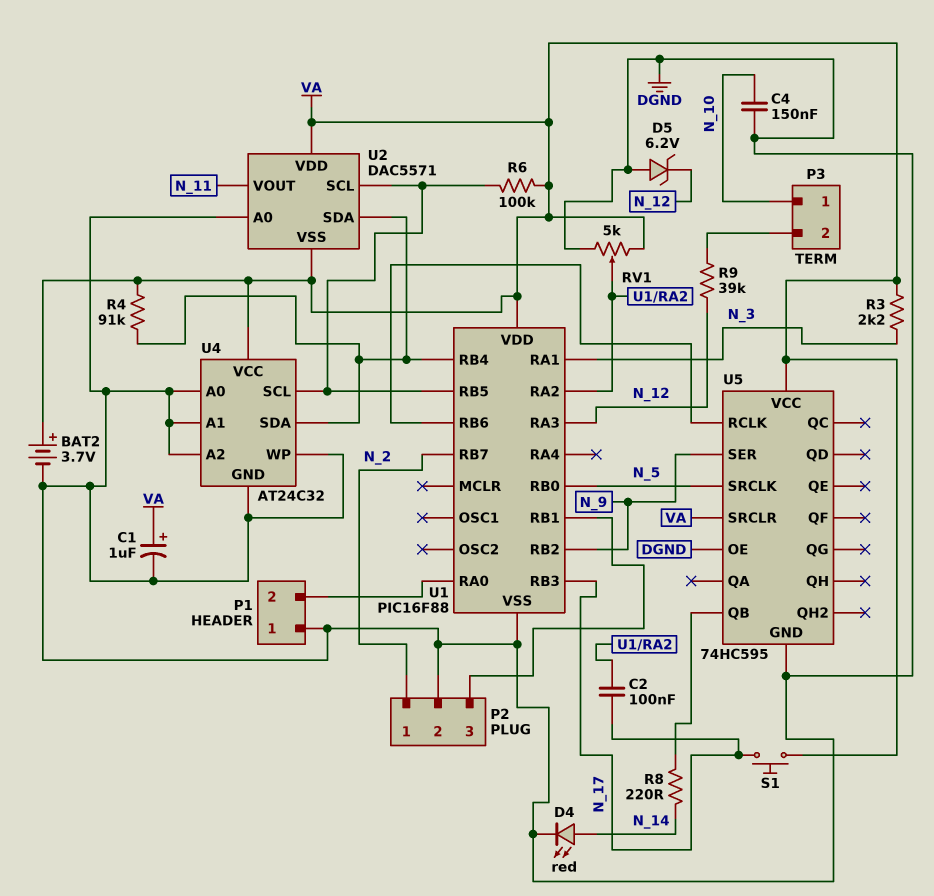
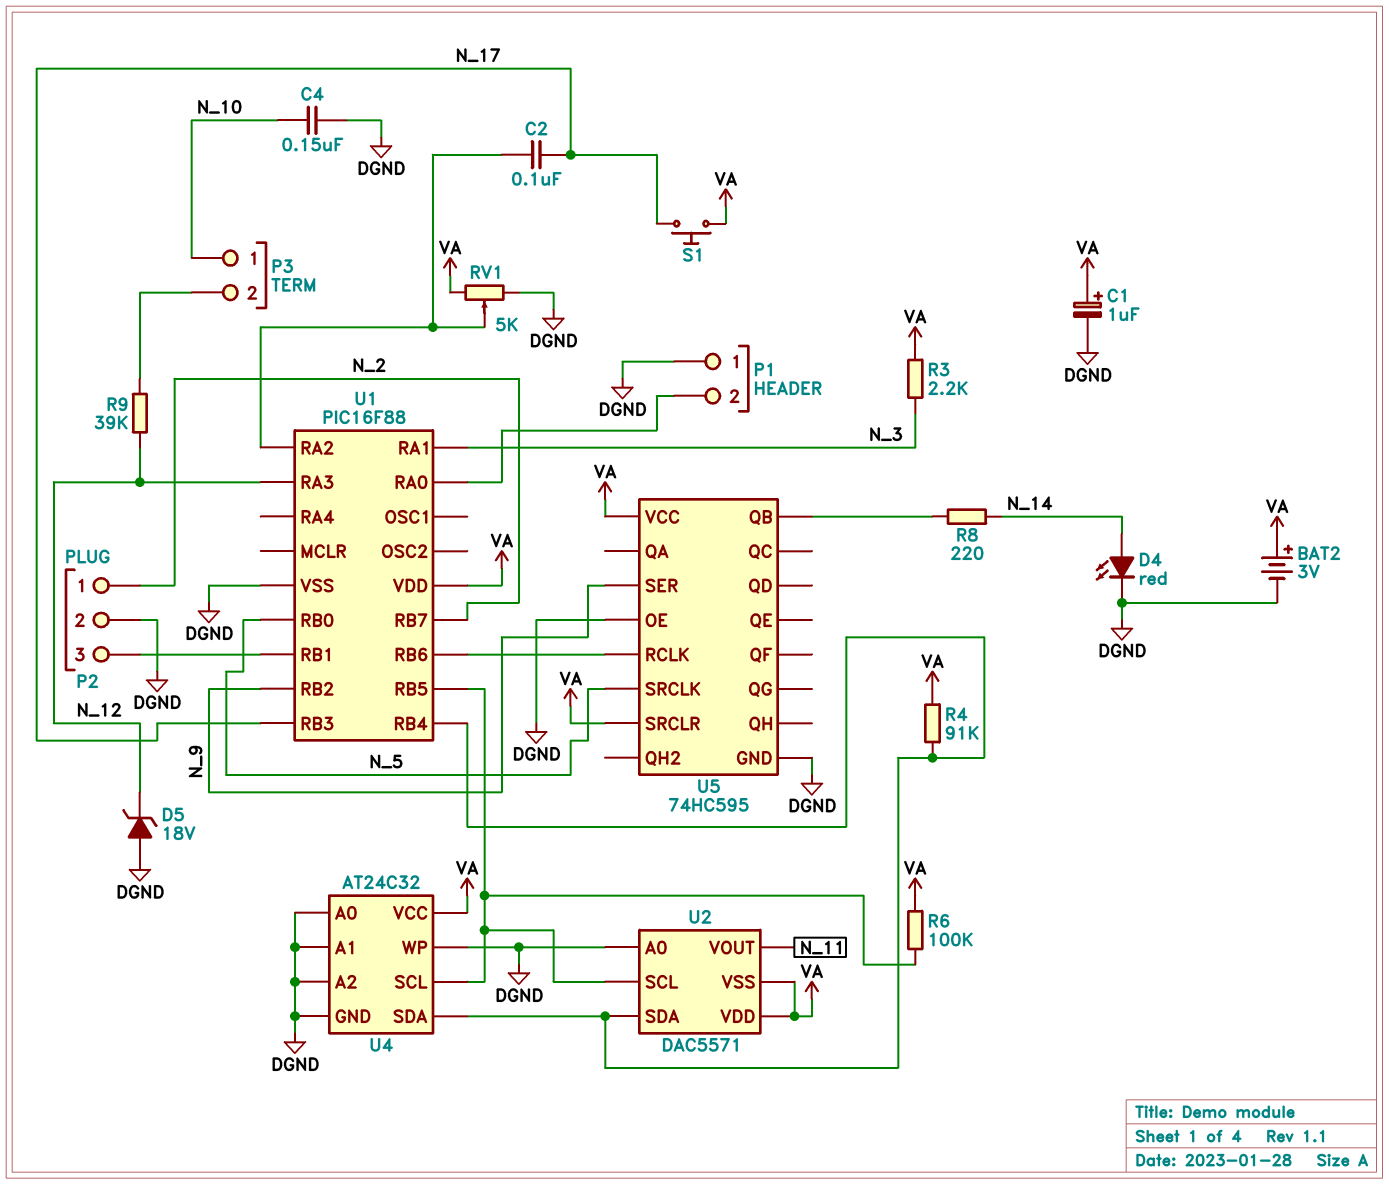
BAT2: 3.7V (plus VA, minus DGND) -> 3V (plus VA, minus DGND)
D5: zener 6.2V (A DGND, K N_12) -> zener 18V (A DGND, K N_12)

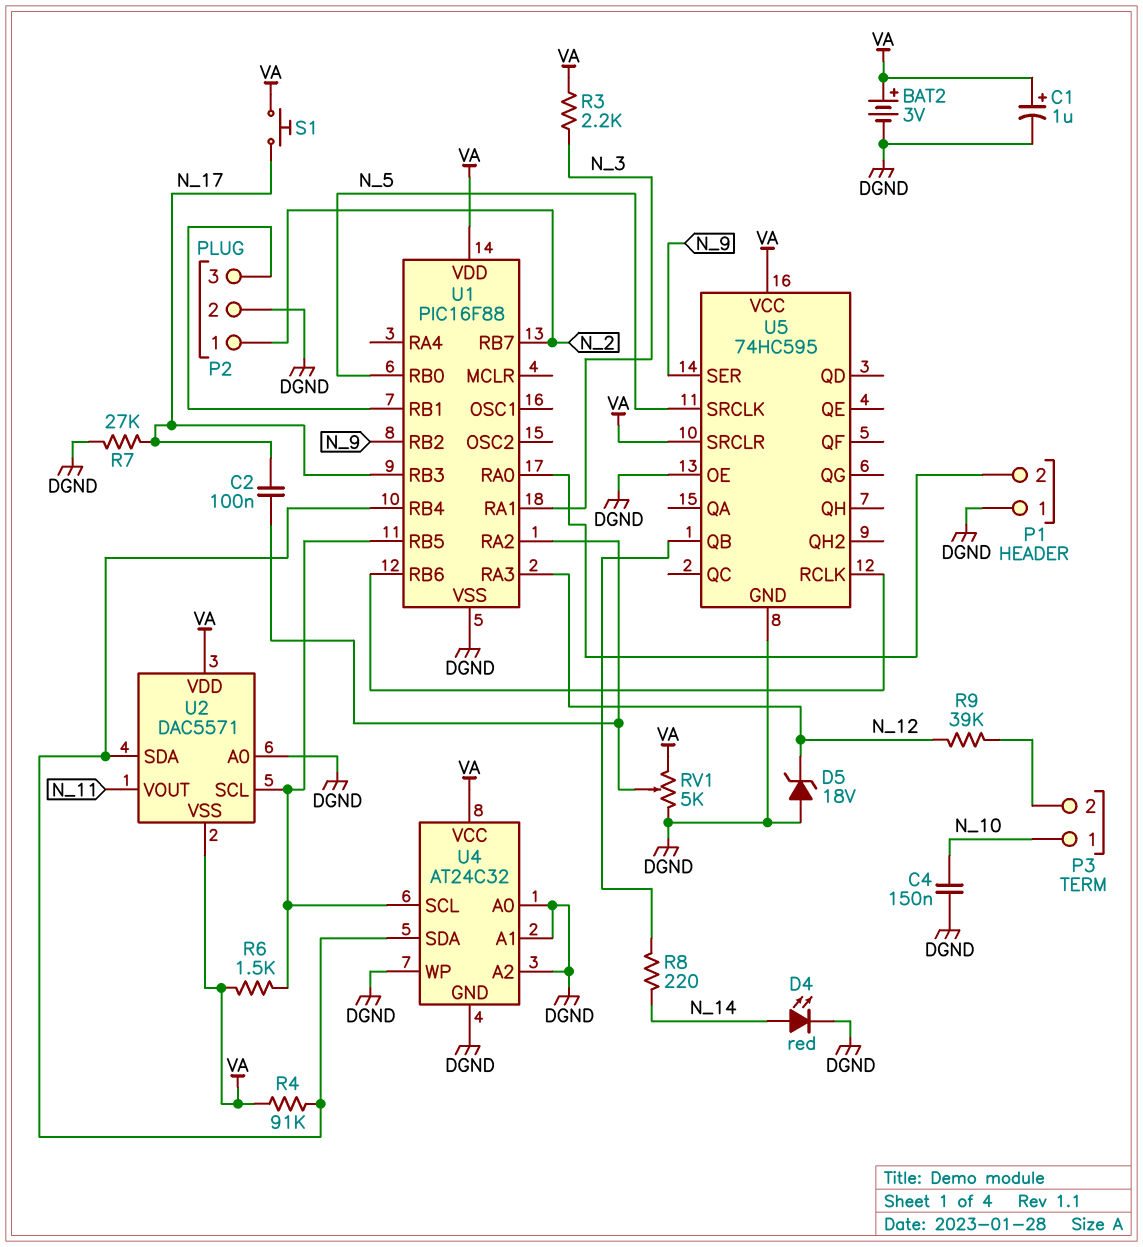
R6: 100k (U1/RB5, VA) -> 1.5k (U1/RB5, VA)
R7: none -> 27k (DGND, N_17)

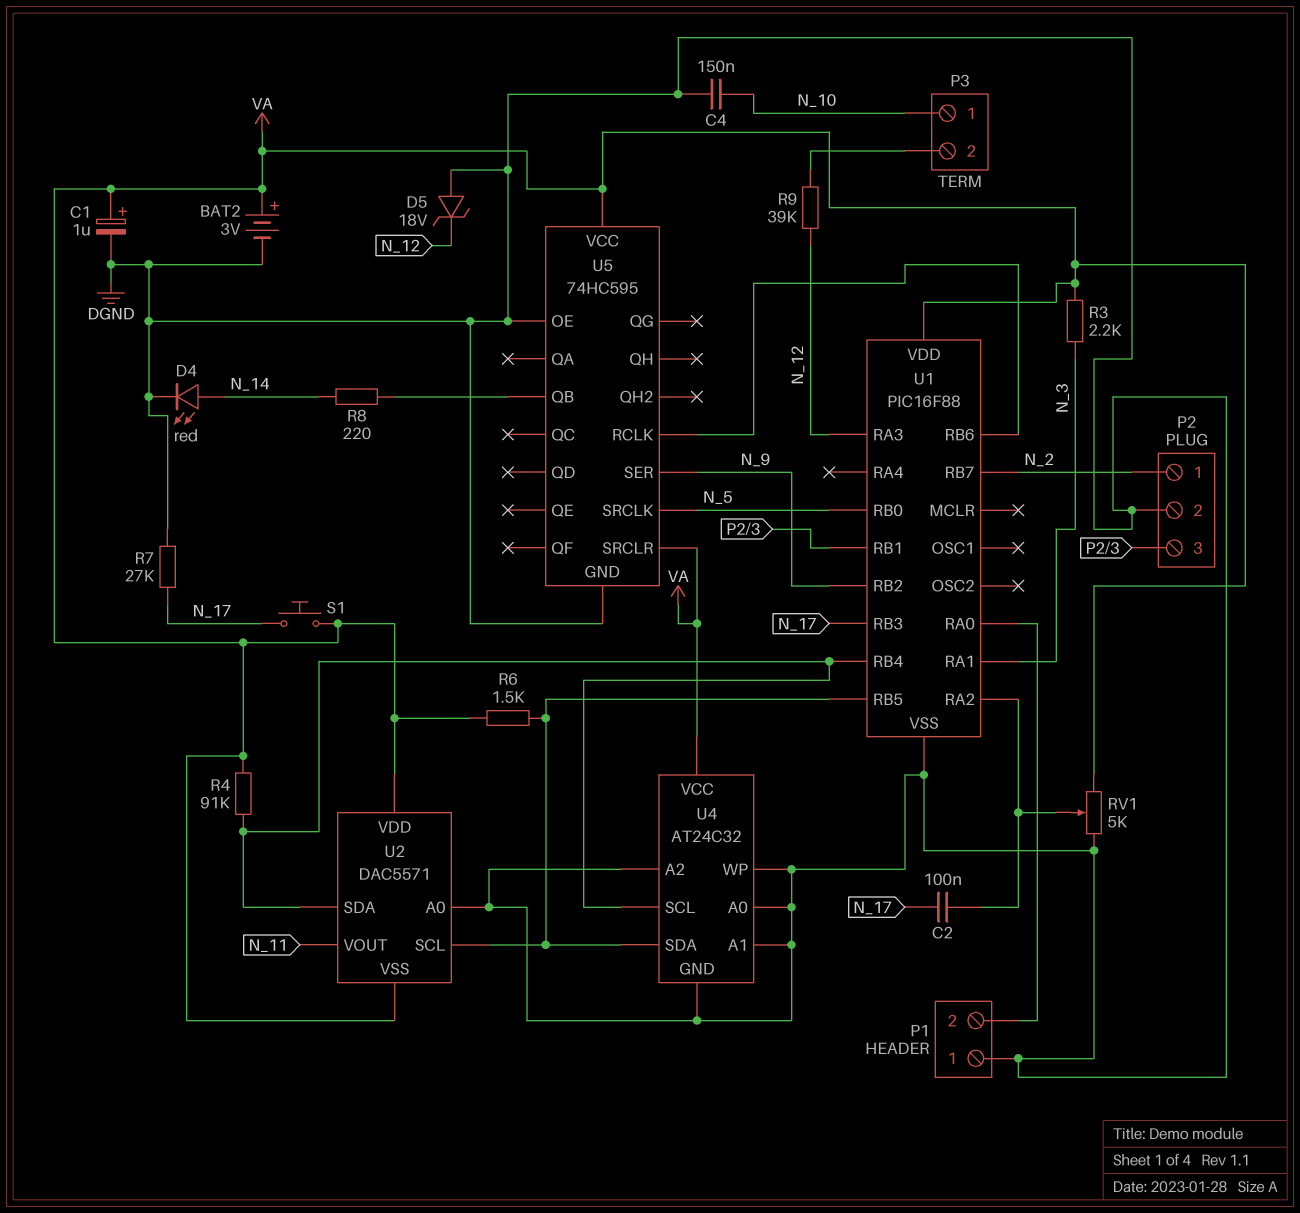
U4 pin SCL: U1/RB5 -> U1/RB4
U4 pin SDA: U1/RB4 -> U1/RB5

